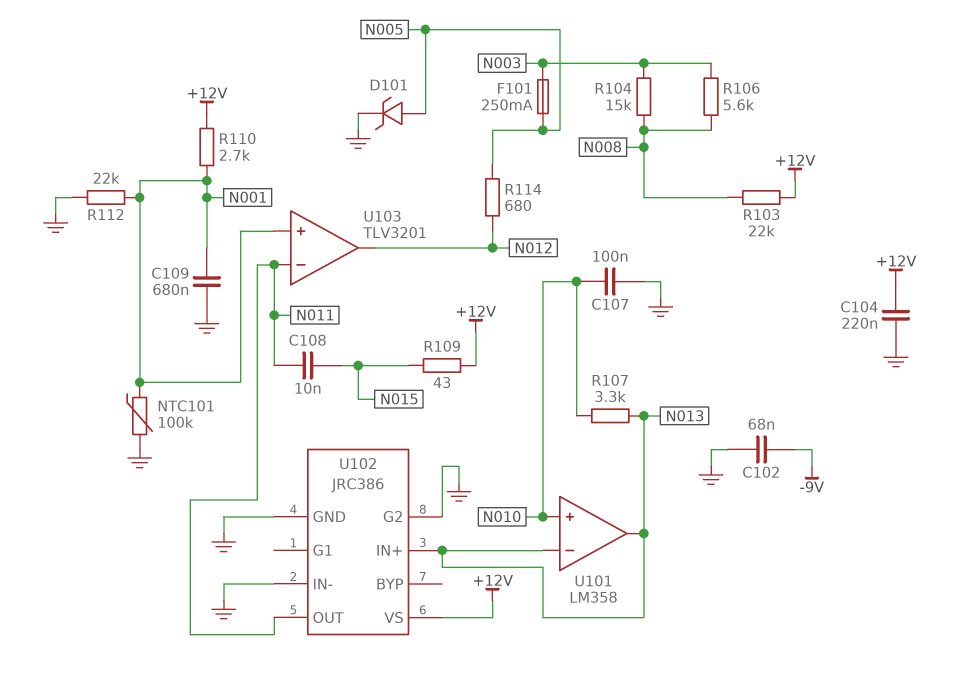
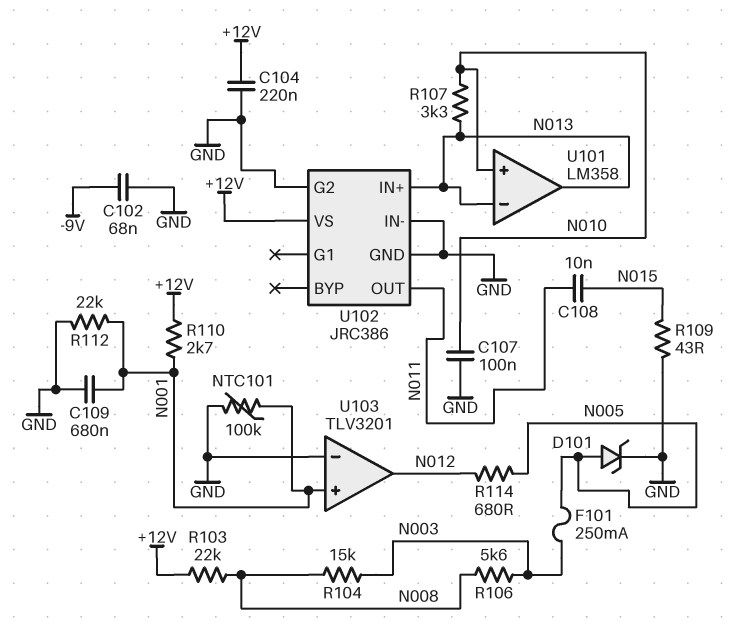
R109: 43 (+12V, N015) -> 43 (GND, N015)
U103 pin in-: N011 -> GND

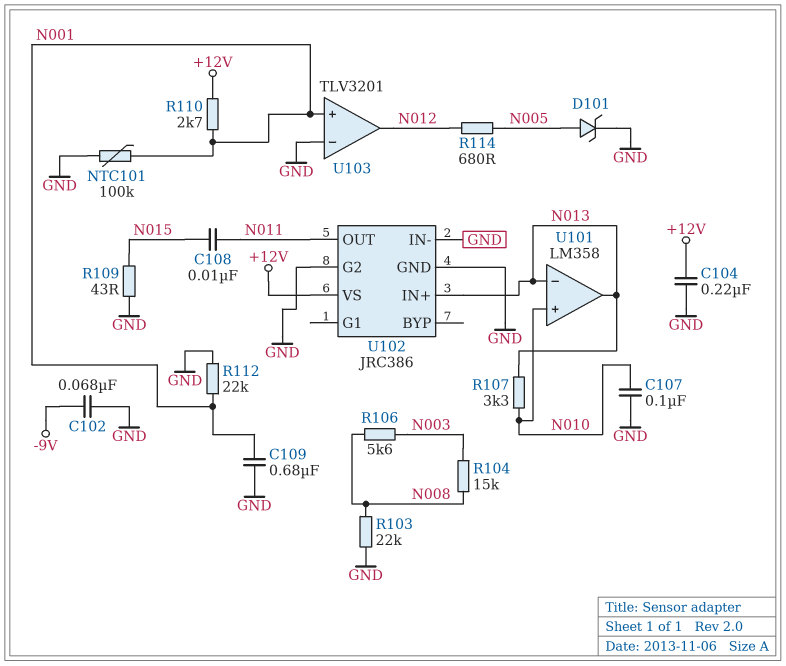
F101: 250mA (N003, N005) -> none
R103: 22k (+12V, N008) -> 22k (GND, N008)

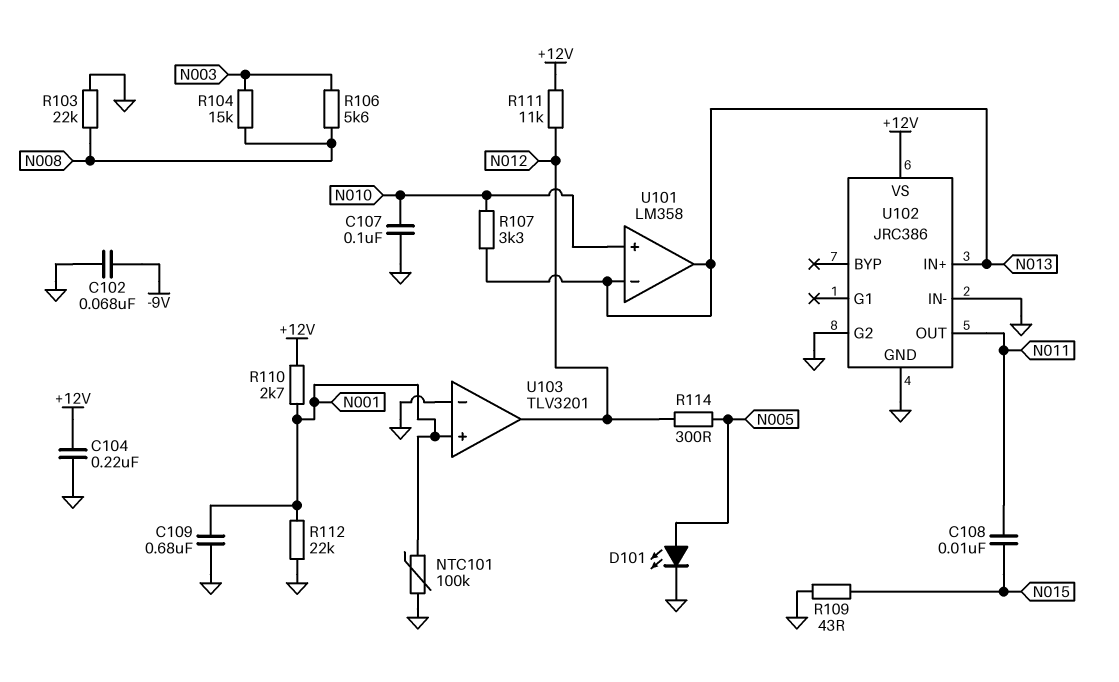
D101: zener (A N005, K GND) -> LED (A N005, K GND)
R111: none -> 11k (+12V, N012)
R114: 680 (N005, N012) -> 300 (N005, N012)

